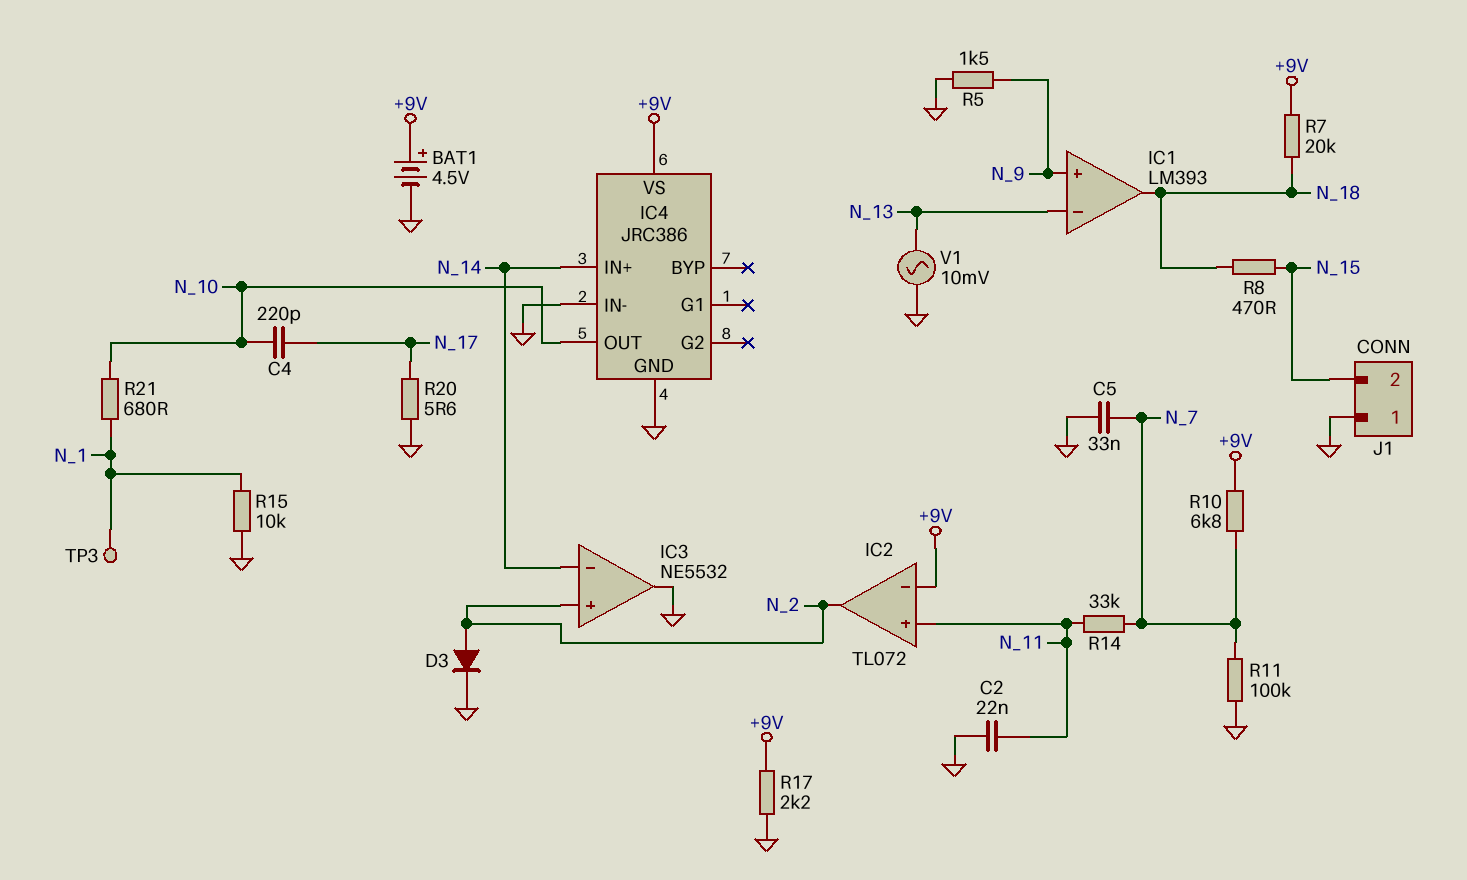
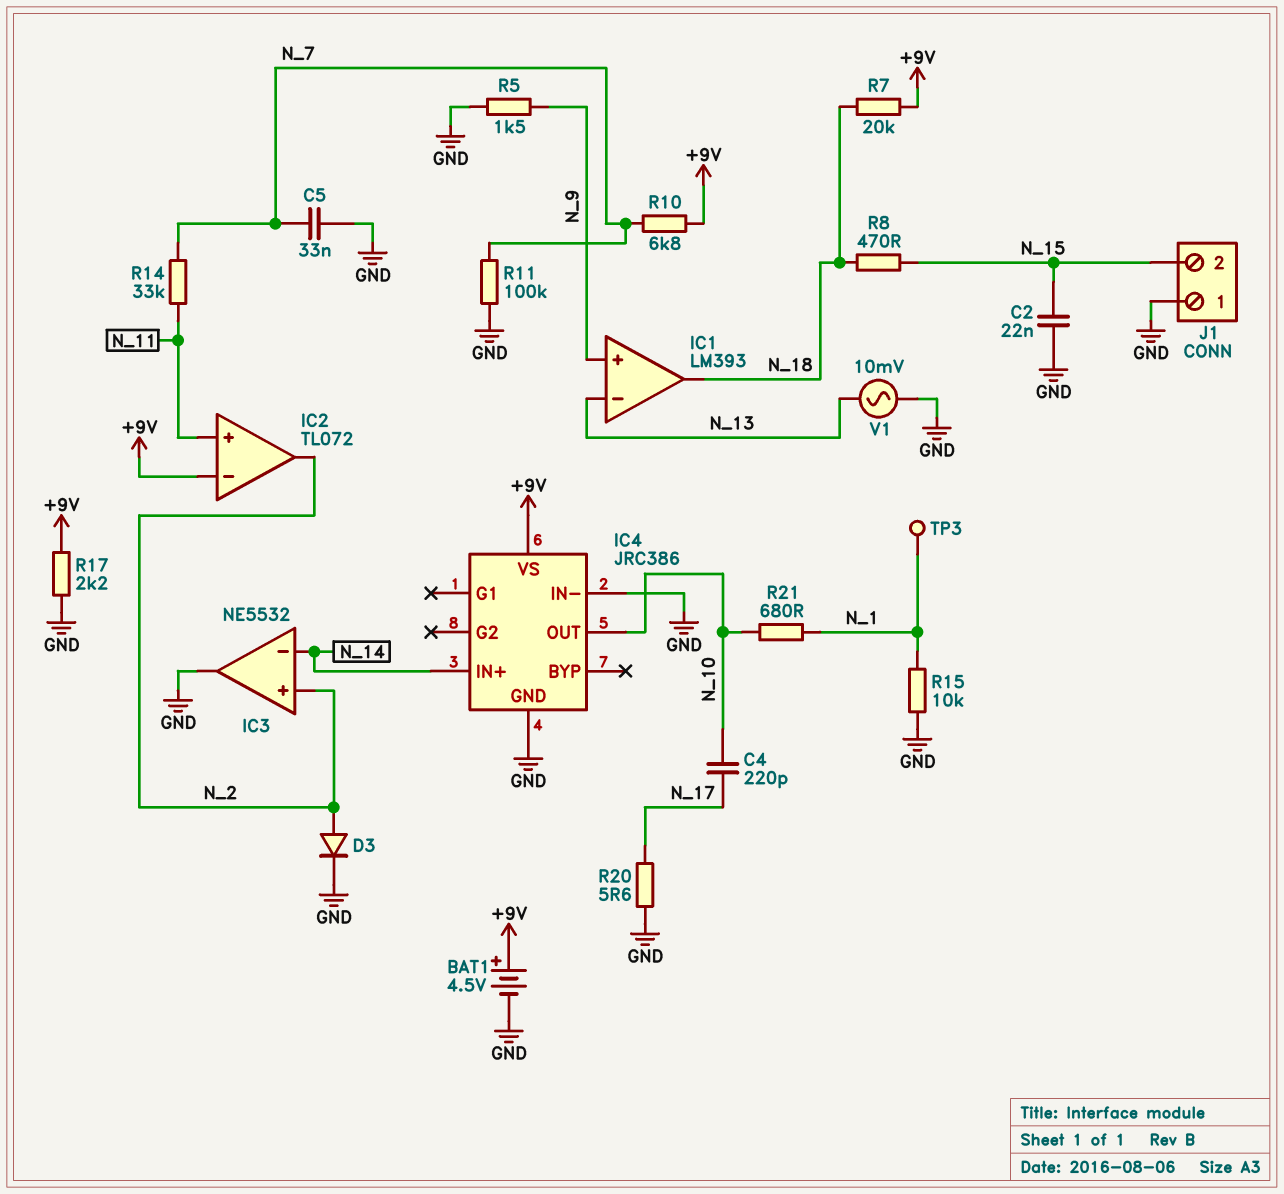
C2: 22nF (GND, N_11) -> 22nF (GND, N_15)

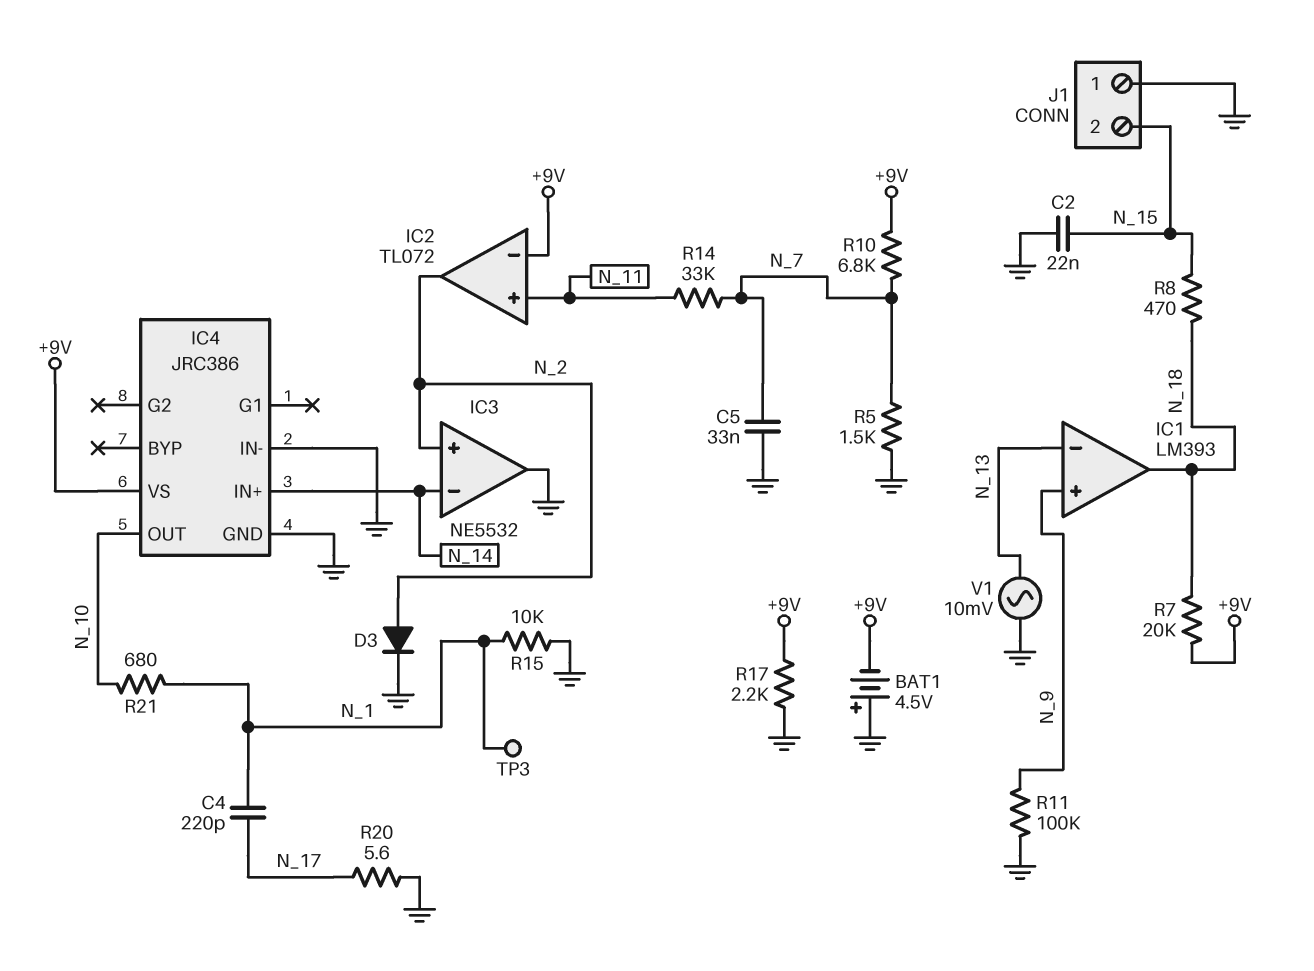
BAT1: 4.5V (plus +9V, minus GND) -> 4.5V (plus GND, minus +9V)
C4: 220pF (N_10, N_17) -> 220pF (N_1, N_17)
R5: 1.5k (GND, N_9) -> 1.5k (GND, N_7)
R11: 100k (GND, N_7) -> 100k (GND, N_9)

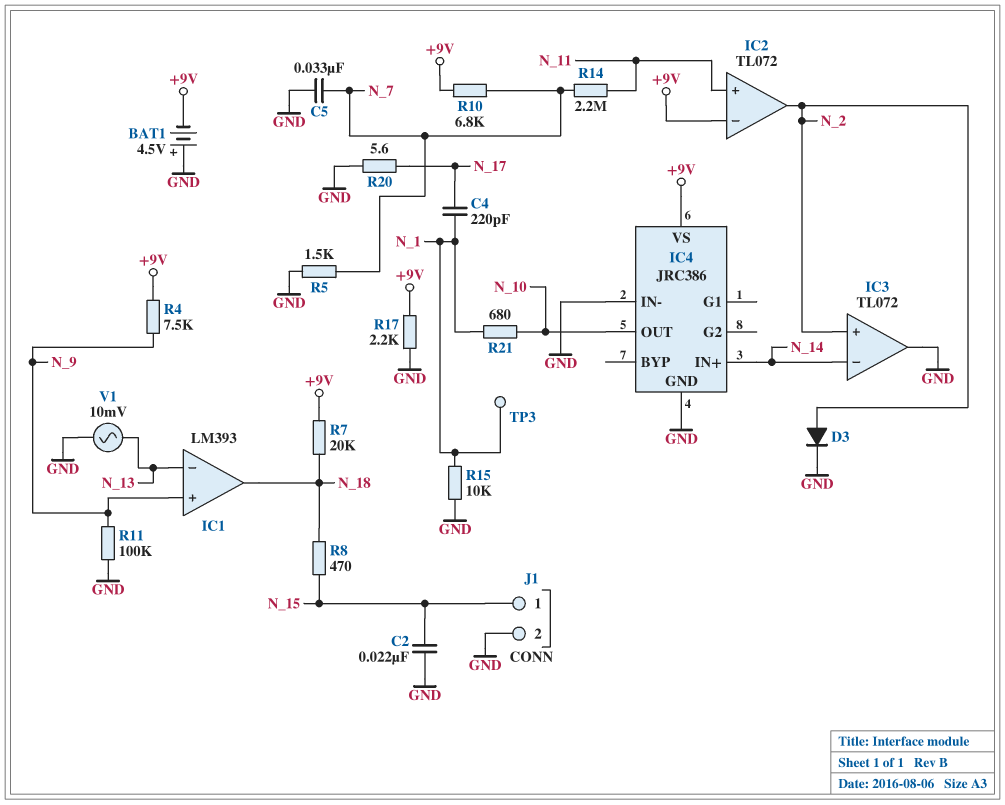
IC3: NE5532 -> TL072
J1 pin 1: GND -> N_15
J1 pin 2: N_15 -> GND
R4: none -> 7.5k (+9V, N_9)
R14: 33k (N_7, N_11) -> 2.2M (N_7, N_11)

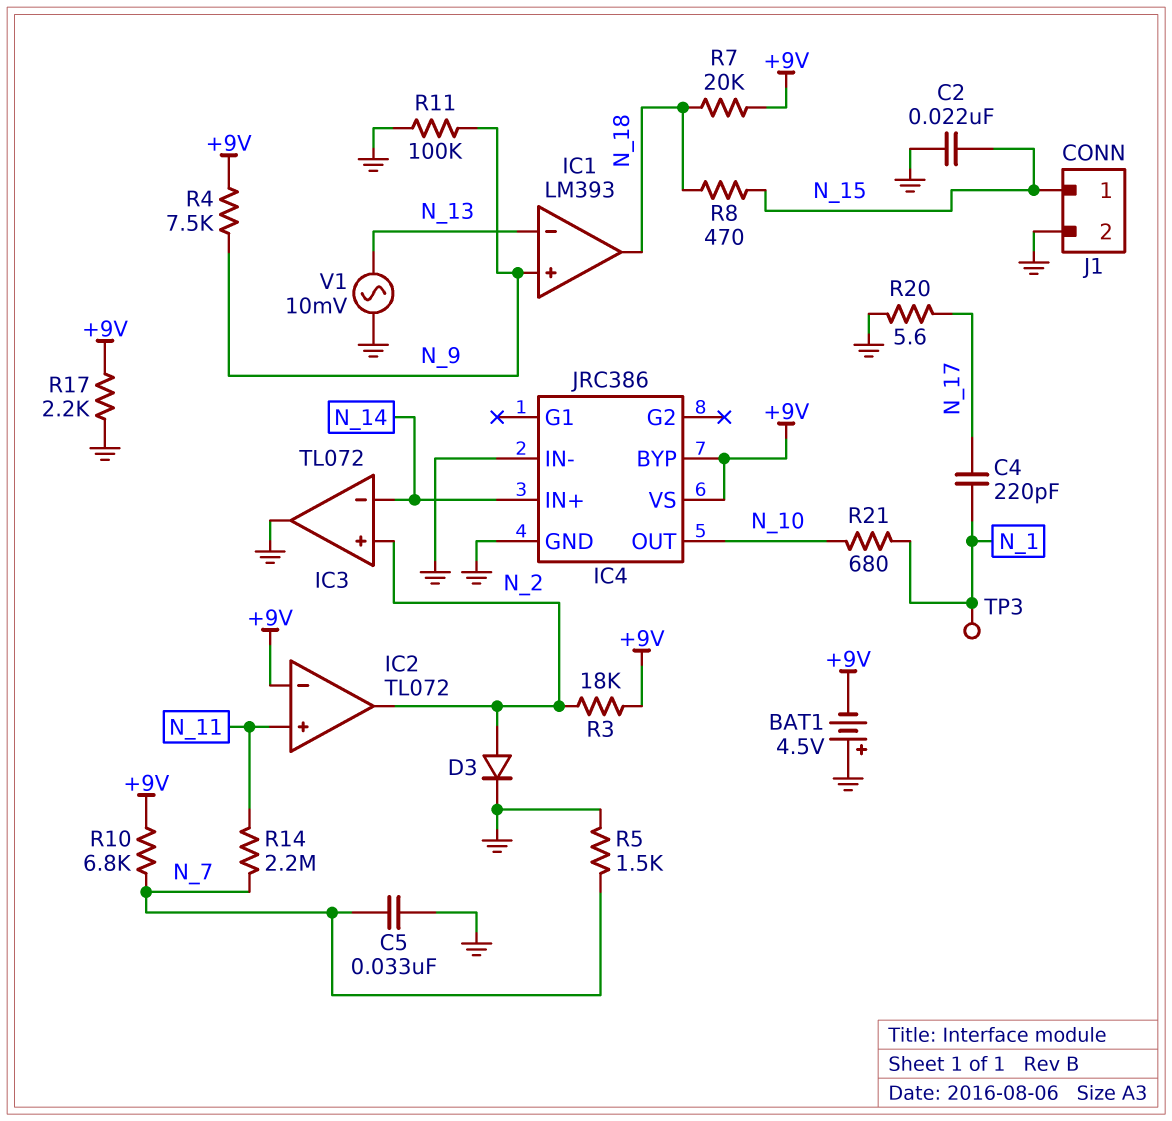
IC4 pin BYP: none -> +9V
R3: none -> 18k (+9V, N_2)
R15: 10k (GND, N_1) -> none

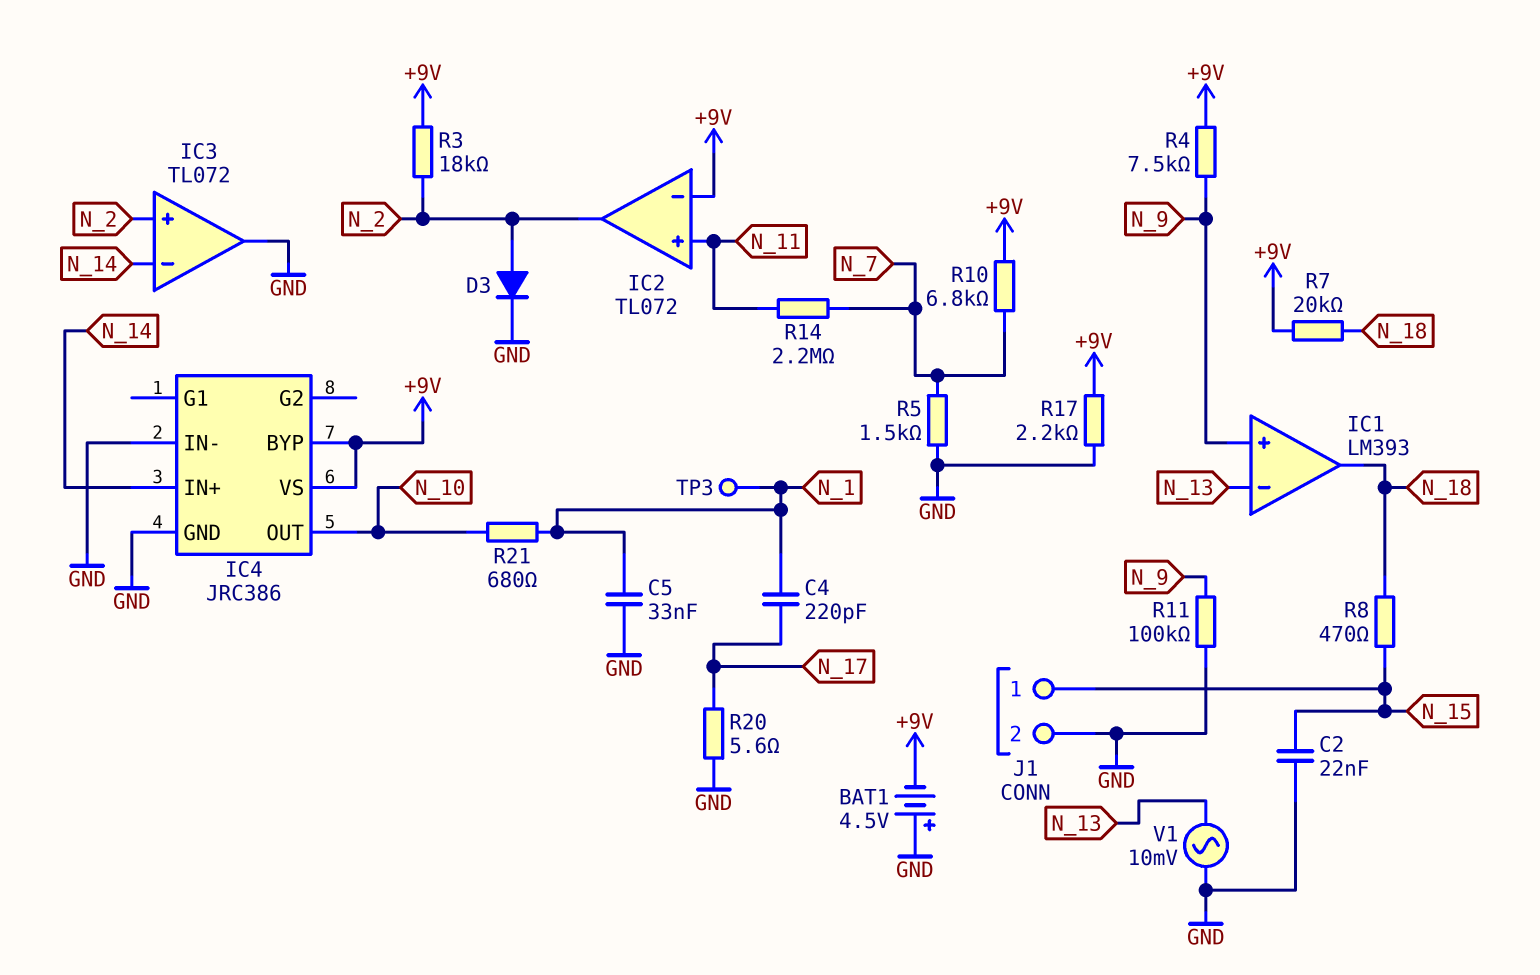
C5: 33nF (GND, N_7) -> 33nF (GND, N_1)

